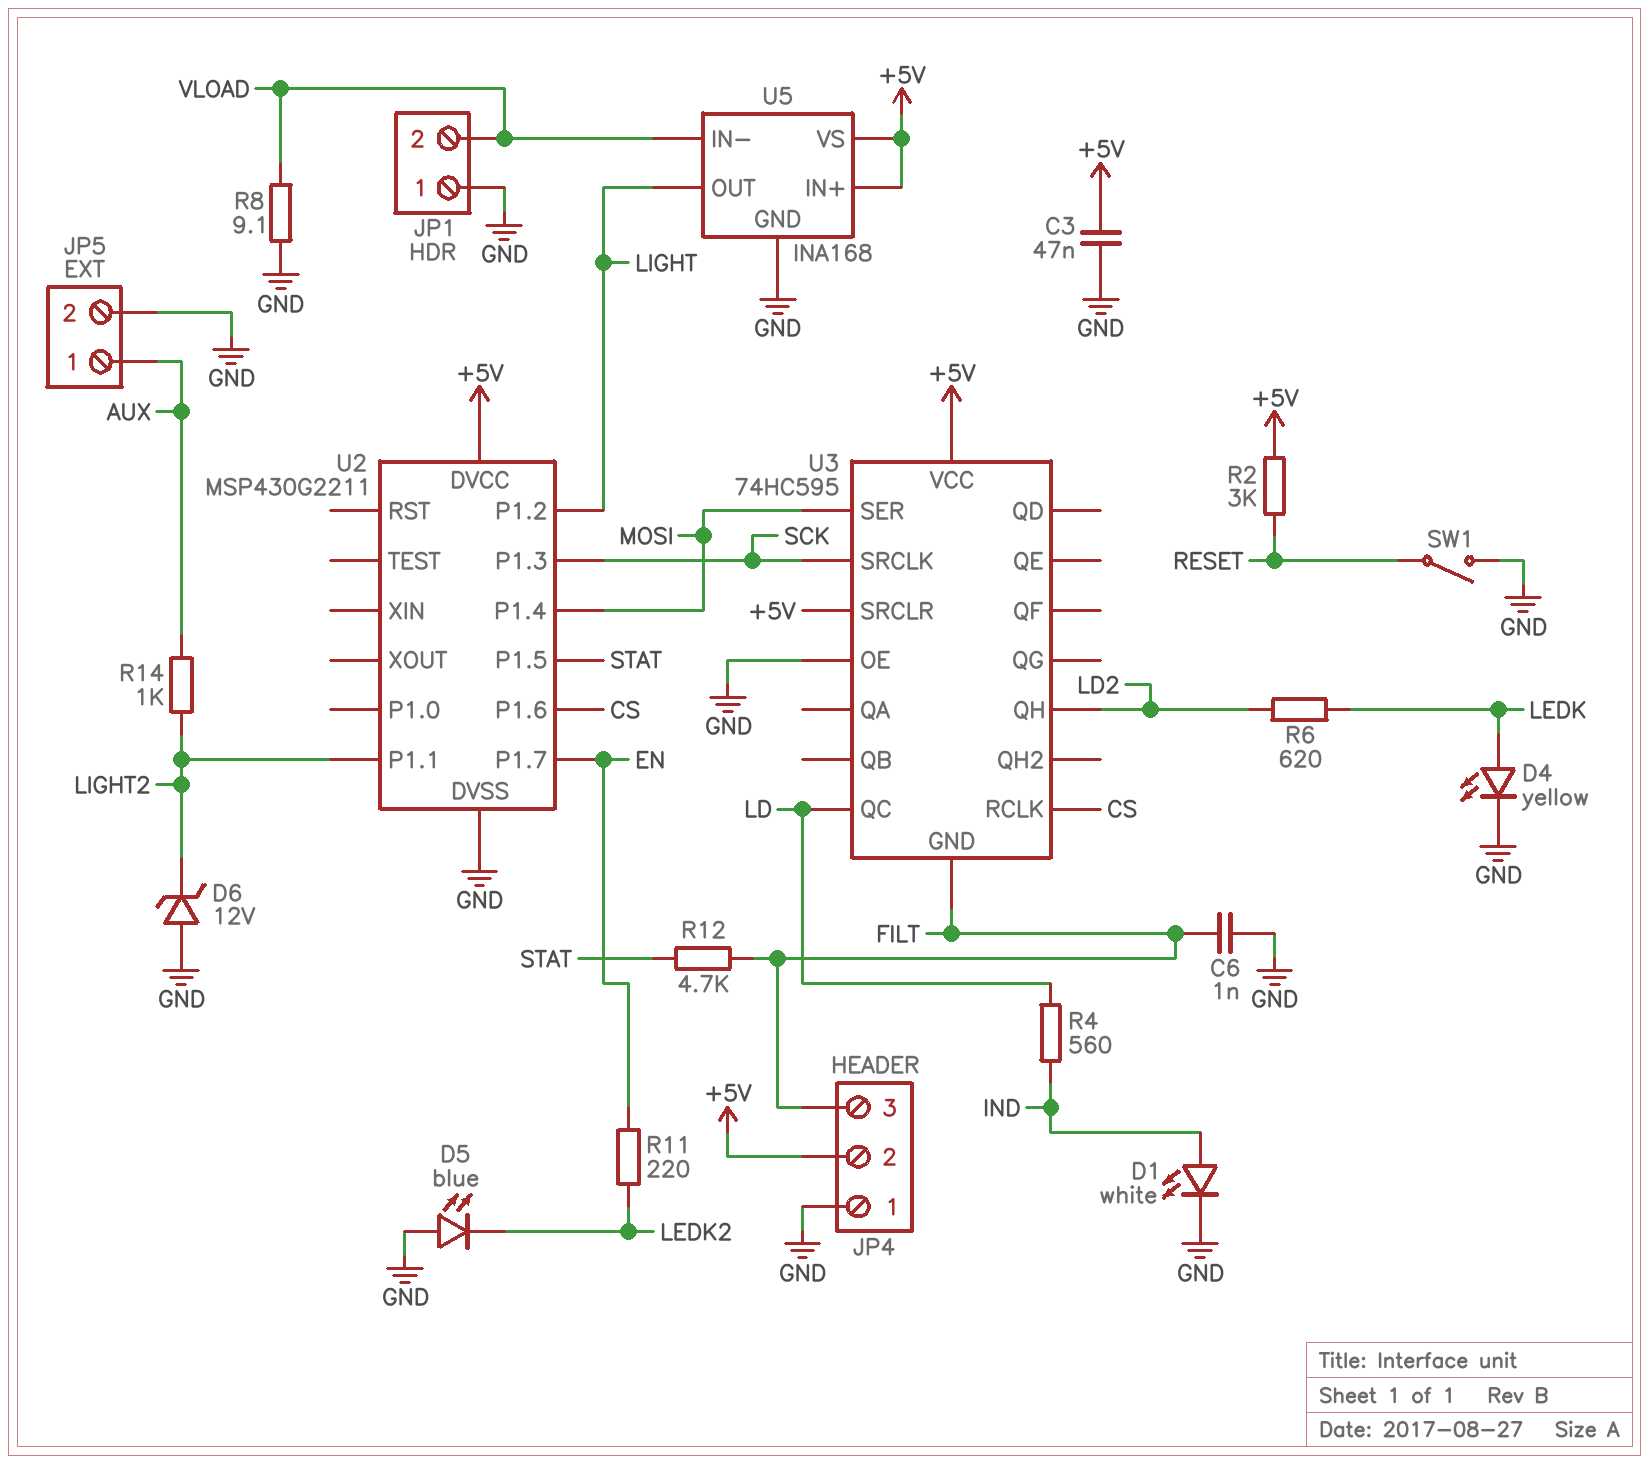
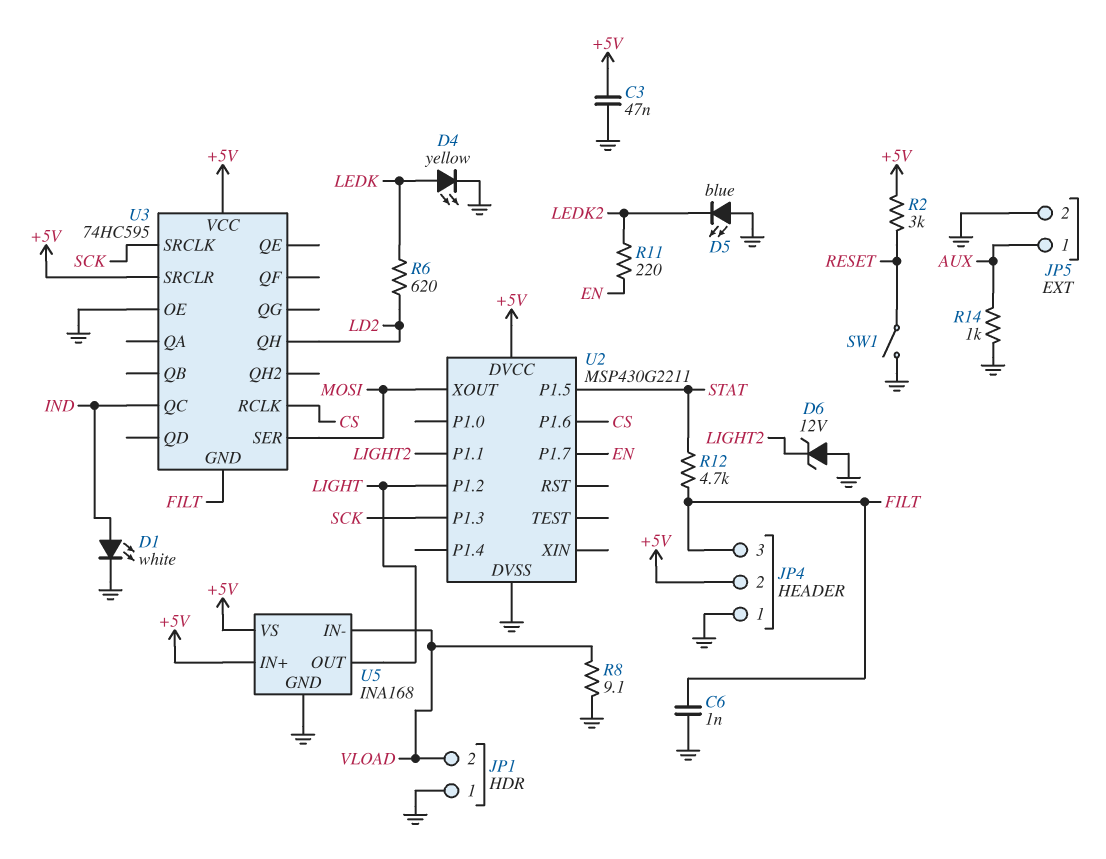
R4: 560 (IND, LD) -> none
R14: 1k (AUX, LIGHT2) -> 1k (AUX, GND)
U2 pin P1.4: MOSI -> none
U2 pin XOUT: none -> MOSI
U3 pin QC: LD -> IND

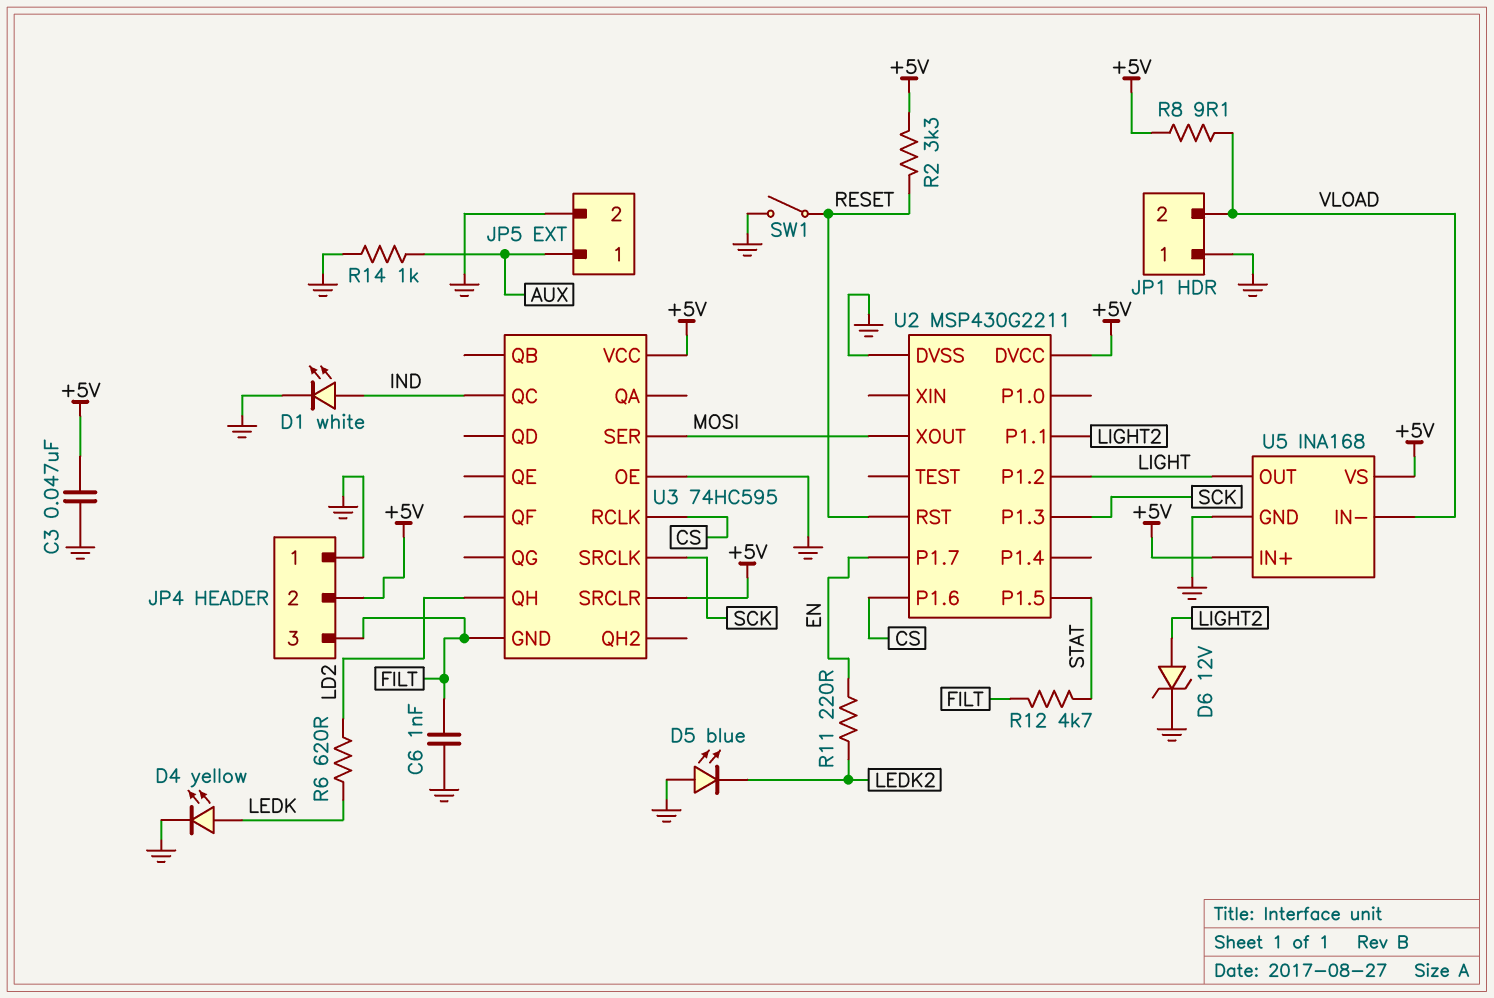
D6: zener 12V (A GND, K LIGHT2) -> zener 12V (A LIGHT2, K GND)
R2: 3k (+5V, RESET) -> 3.3k (+5V, RESET)
R8: 9.1 (GND, VLOAD) -> 9.1 (+5V, VLOAD)
U2 pin RST: none -> RESET

